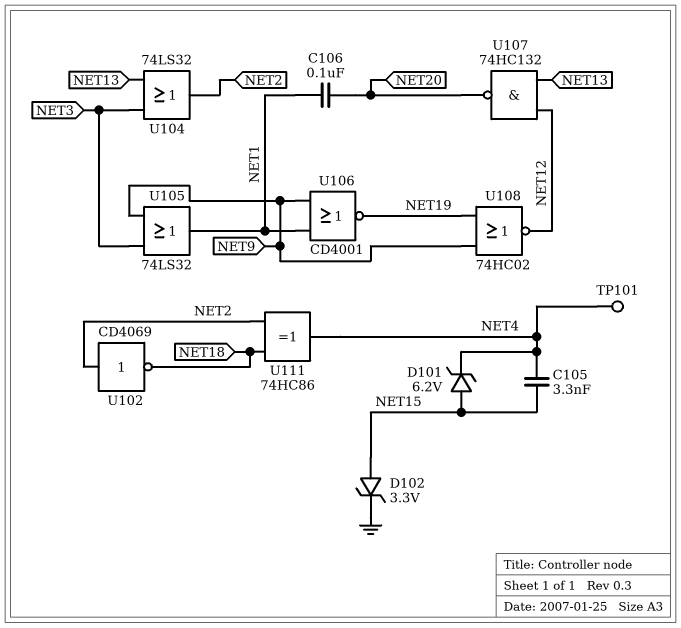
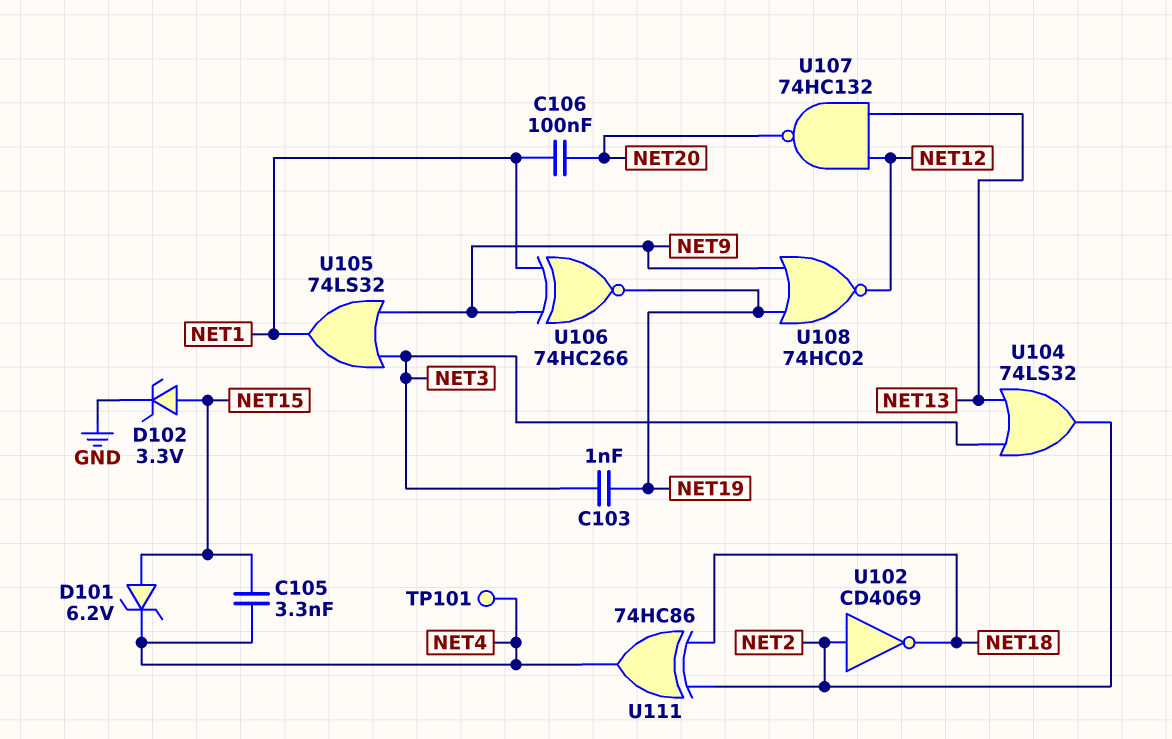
C103: none -> 1nF (NET3, NET19)
U106: NOR CD4001 (in NET1, in NET9, out NET19) -> XNOR 74HC266 (in NET1, in NET9, out NET19)

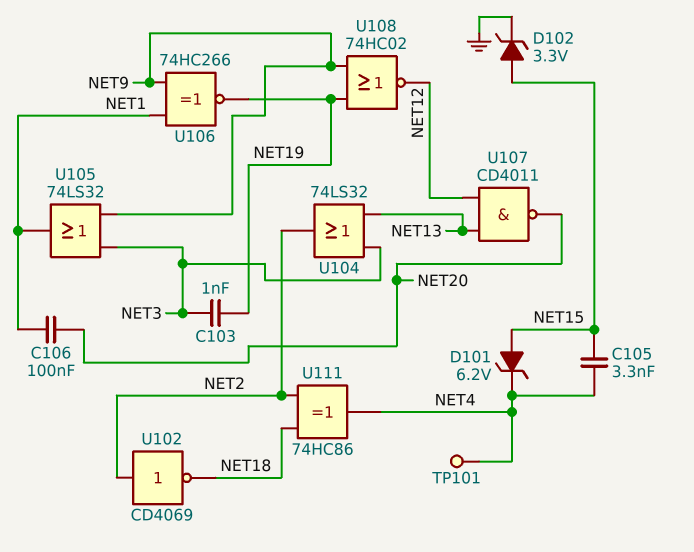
U107: NAND 74HC132 (in NET12, in NET13, out NET20) -> NAND CD4011 (in NET12, in NET13, out NET20)

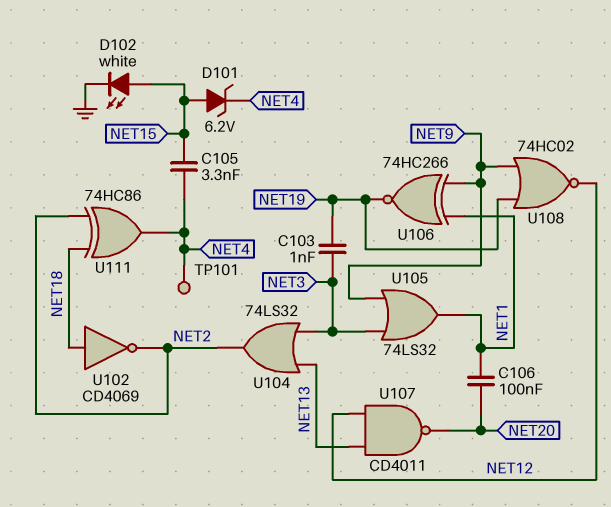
D102: zener 3.3V (A NET15, K GND) -> LED white (A NET15, K GND)
U102: NOT CD4069 (in NET2, out NET18) -> NOT CD4069 (in NET18, out NET2)

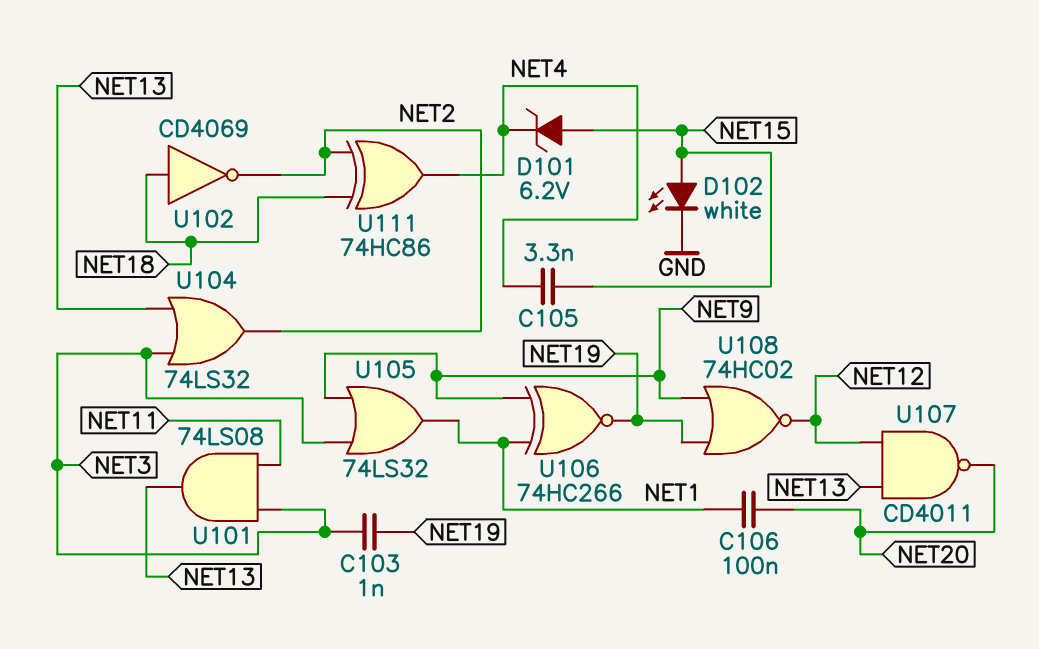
TP101: test point (NET4) -> none
U101: none -> AND 74LS08 (in NET3, in NET11, out NET13)

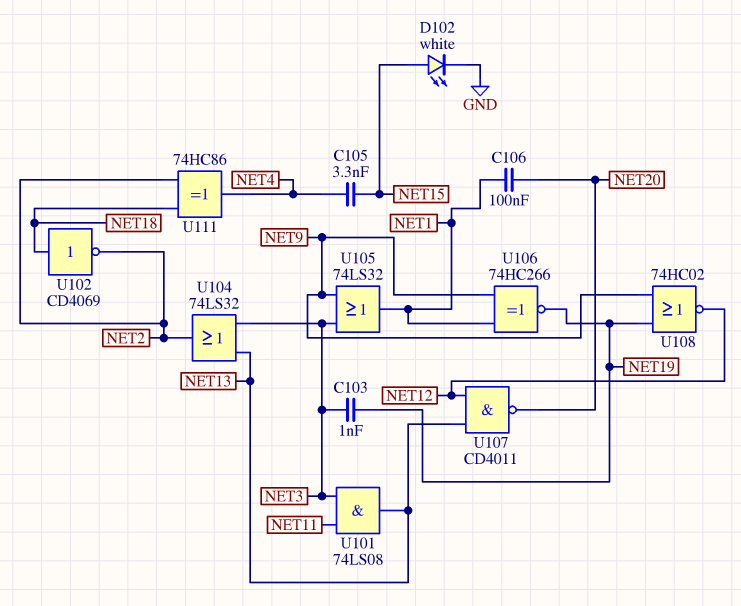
D101: zener 6.2V (A NET15, K NET4) -> none

